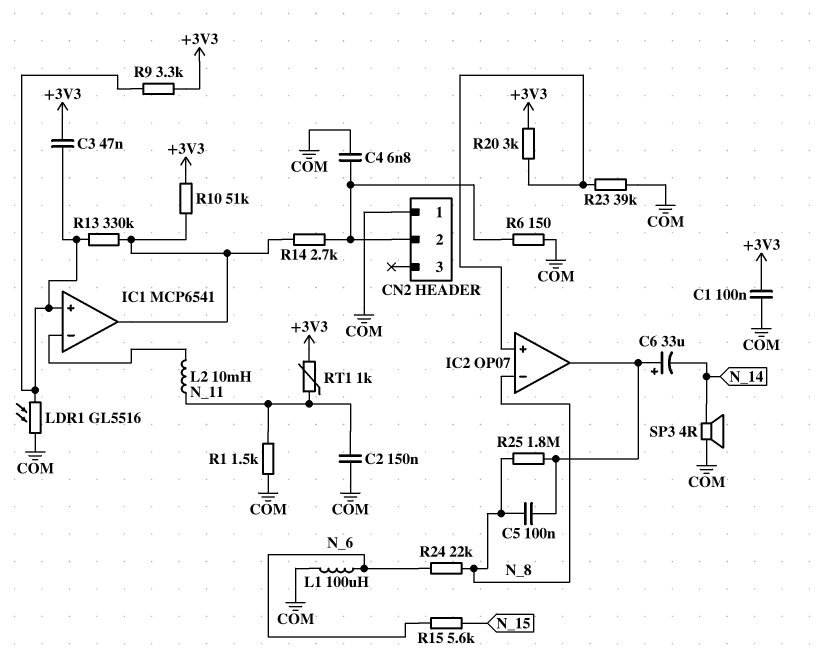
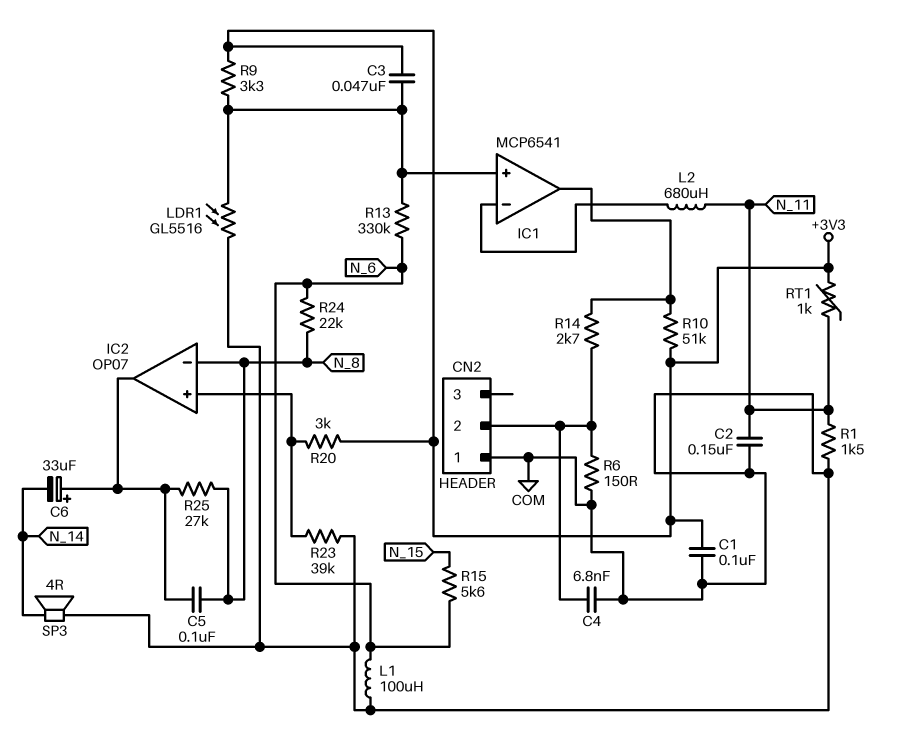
L2: 10mH (IC1/in-, N_11) -> 680uH (IC1/in-, N_11)
R13: 330k (IC1/in+, IC1/out) -> 330k (IC1/in+, N_6)
R25: 1.8M (IC2/out, N_8) -> 27k (IC2/out, N_8)

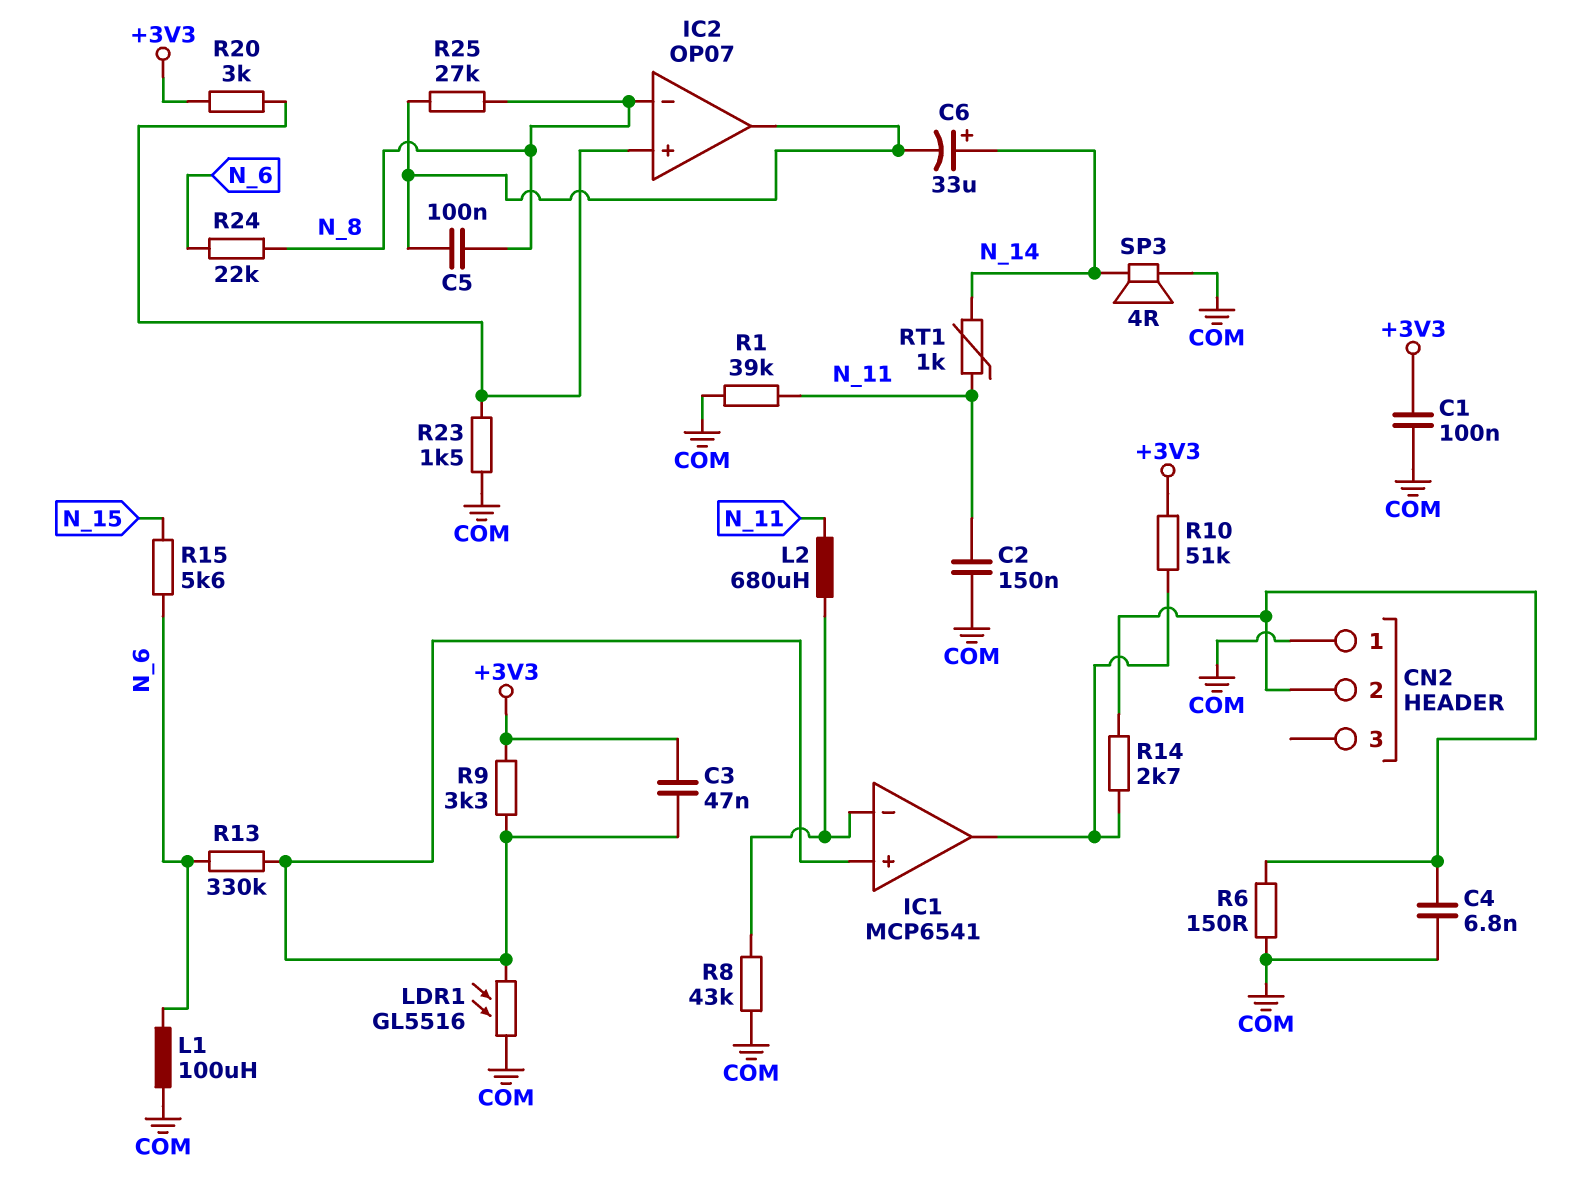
C6: 33uF (plus IC2/out, minus N_14) -> 33uF (plus N_14, minus IC2/out)
R1: 1.5k (COM, N_11) -> 39k (COM, N_11)
R8: none -> 43k (COM, IC1/in-)
R23: 39k (COM, IC2/in+) -> 1.5k (COM, IC2/in+)
RT1: 1k (+3V3, N_11) -> 1k (N_11, N_14)

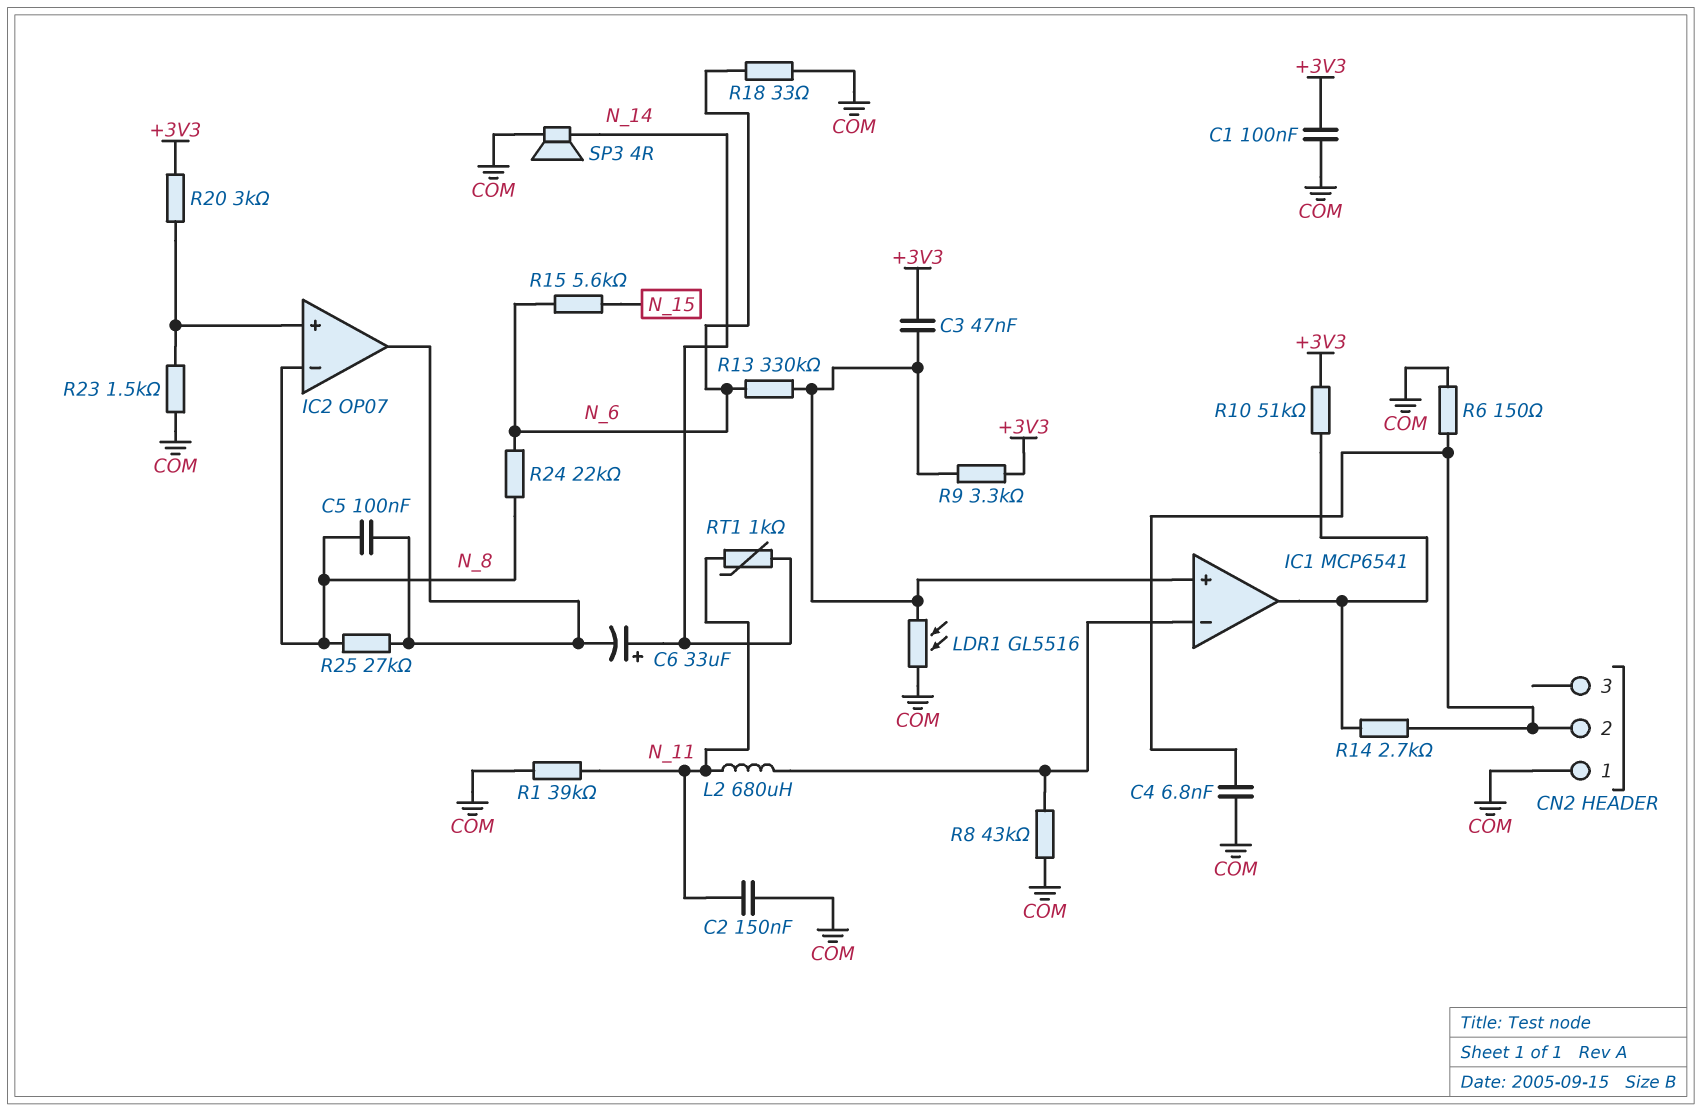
L1: 100uH (COM, N_6) -> none
R18: none -> 33 (COM, N_6)

